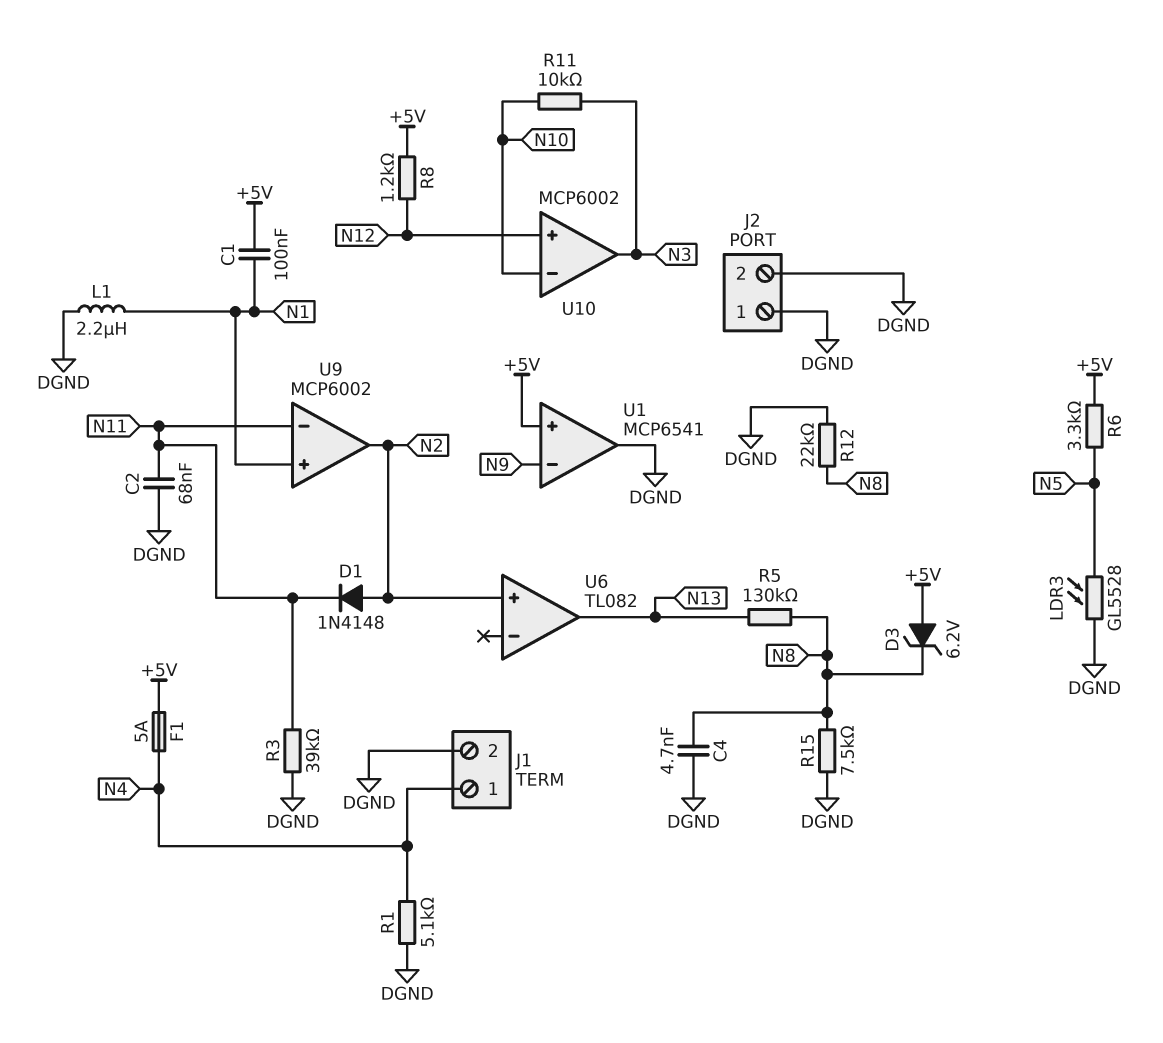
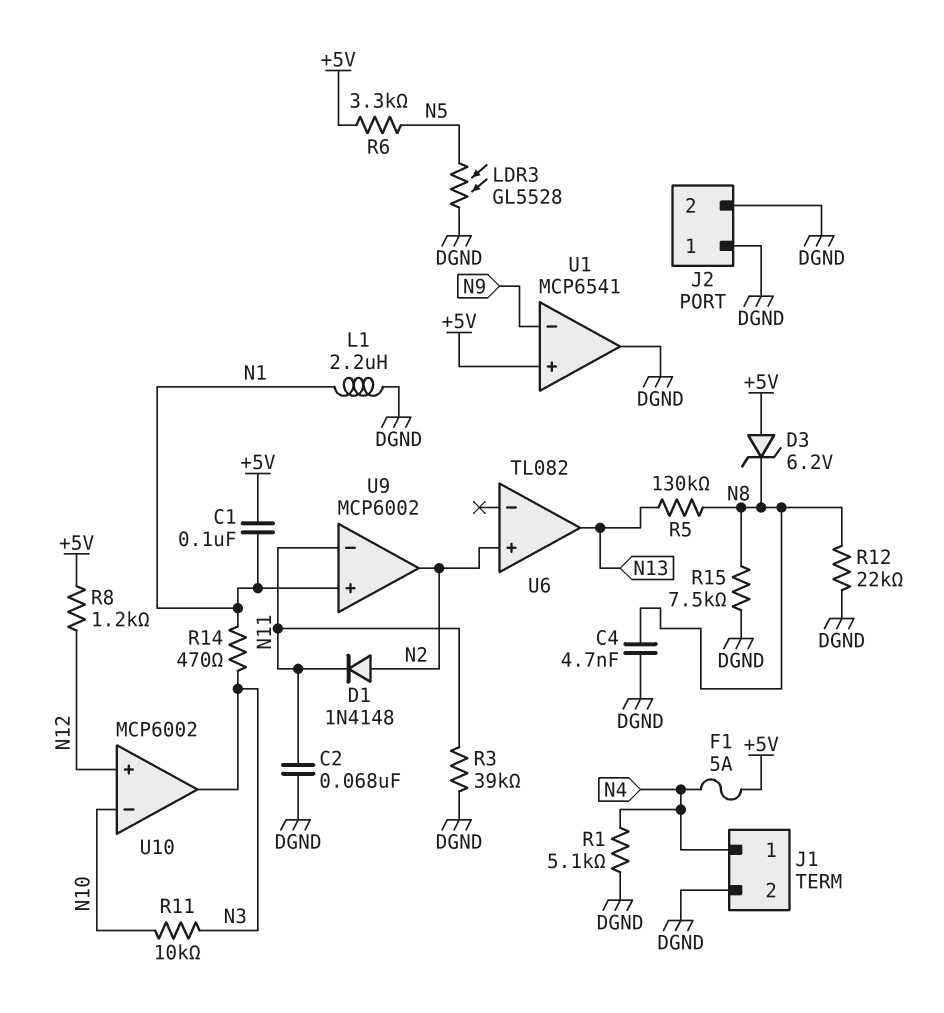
R14: none -> 470 (N1, N3)

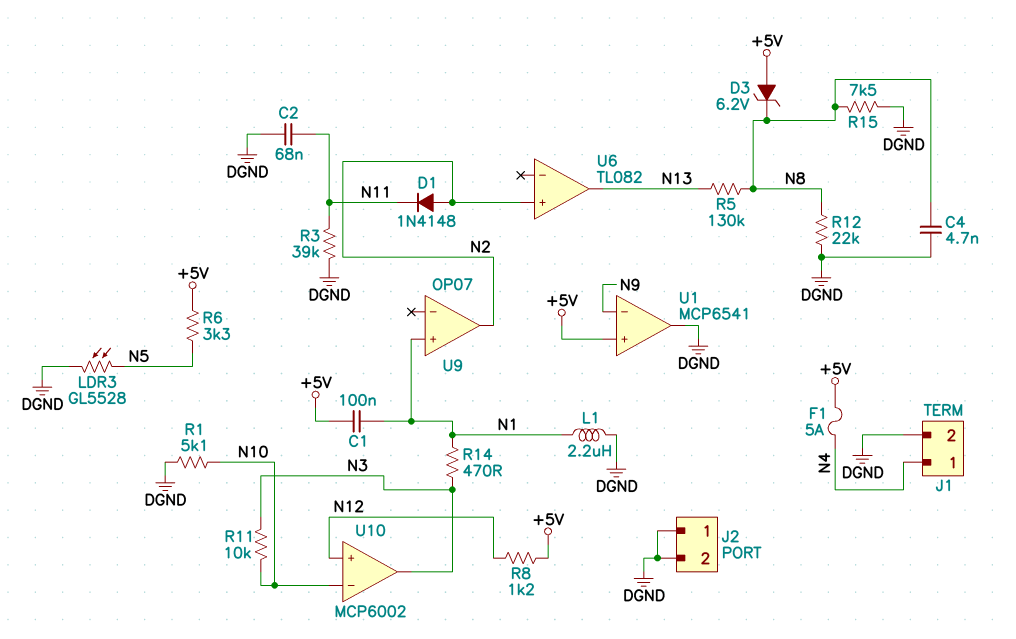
R1: 5.1k (DGND, N4) -> 5.1k (DGND, N10)
U9: MCP6002 -> OP07
U9 pin in-: N11 -> none

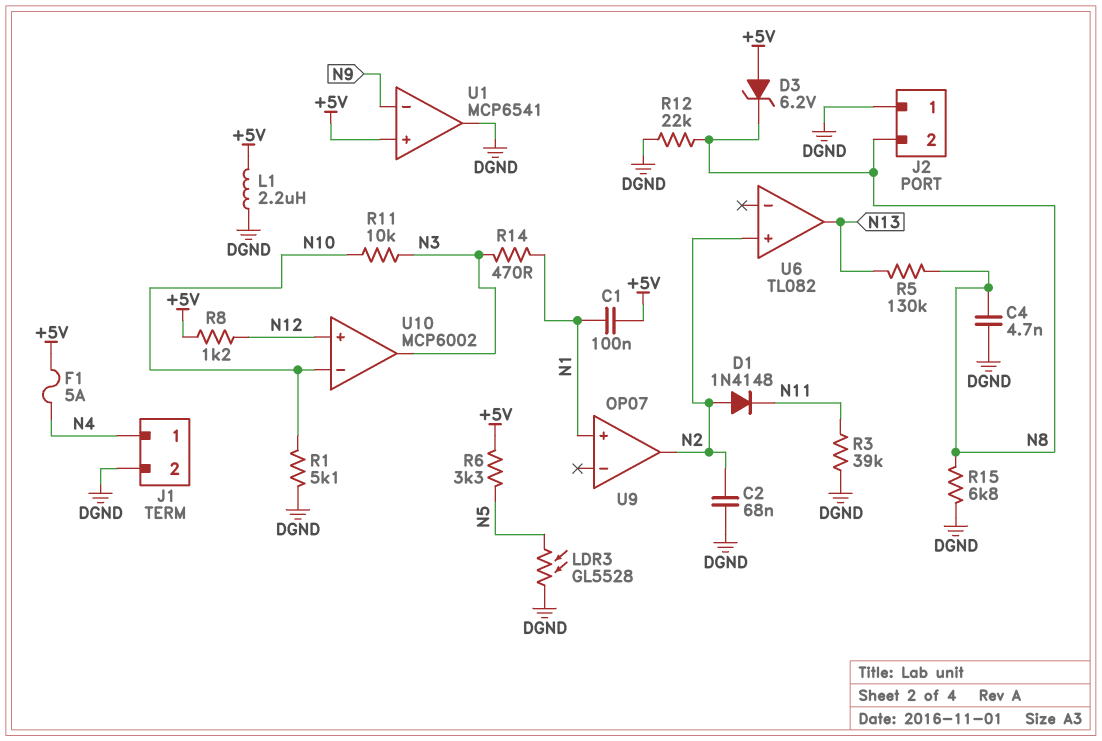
C2: 68nF (DGND, N11) -> 68nF (DGND, N2)
J2 pin 2: DGND -> N8
L1: 2.2uH (DGND, N1) -> 2.2uH (+5V, DGND)
R15: 7.5k (DGND, N8) -> 6.8k (DGND, N8)

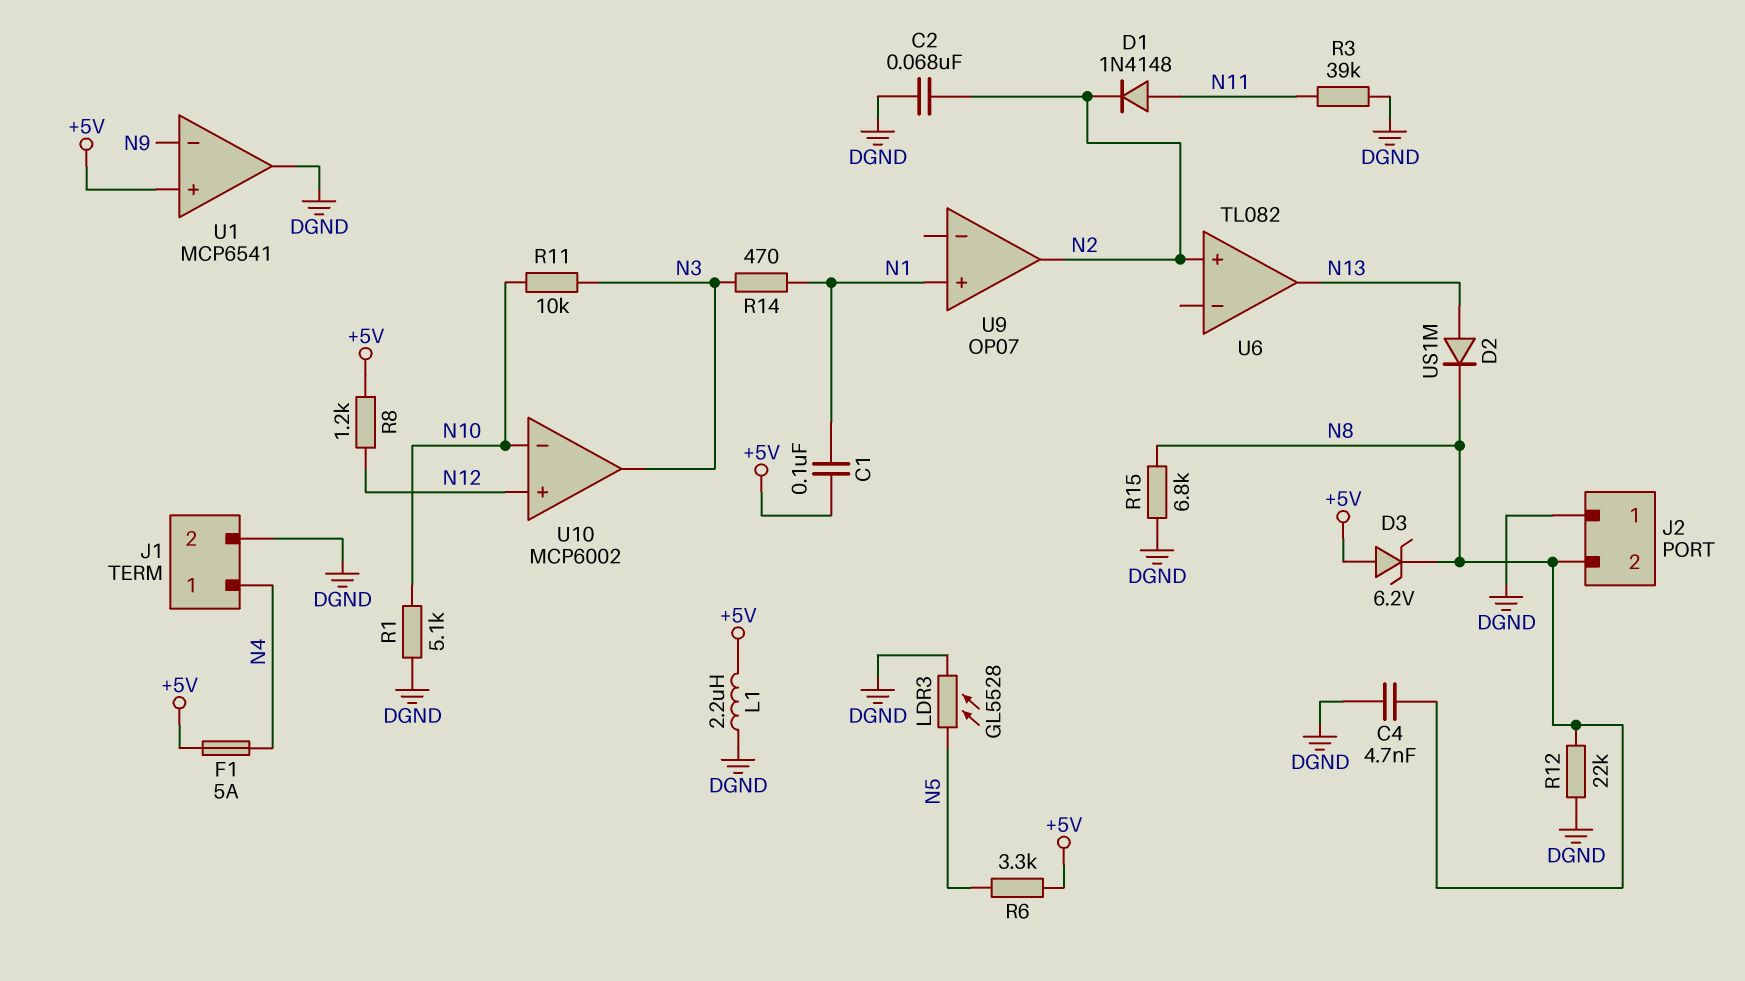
D1: diode 1N4148 (A N2, K N11) -> diode 1N4148 (A N11, K N2)
D2: none -> diode US1M (A N13, K N8)
R5: 130k (N8, N13) -> none

